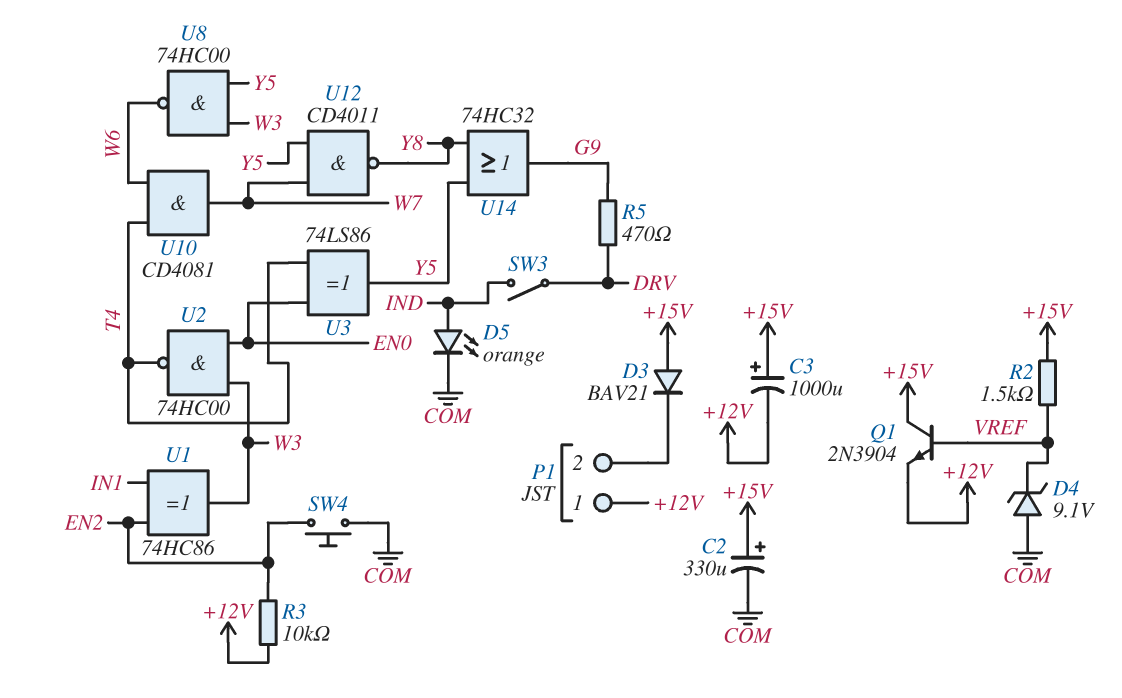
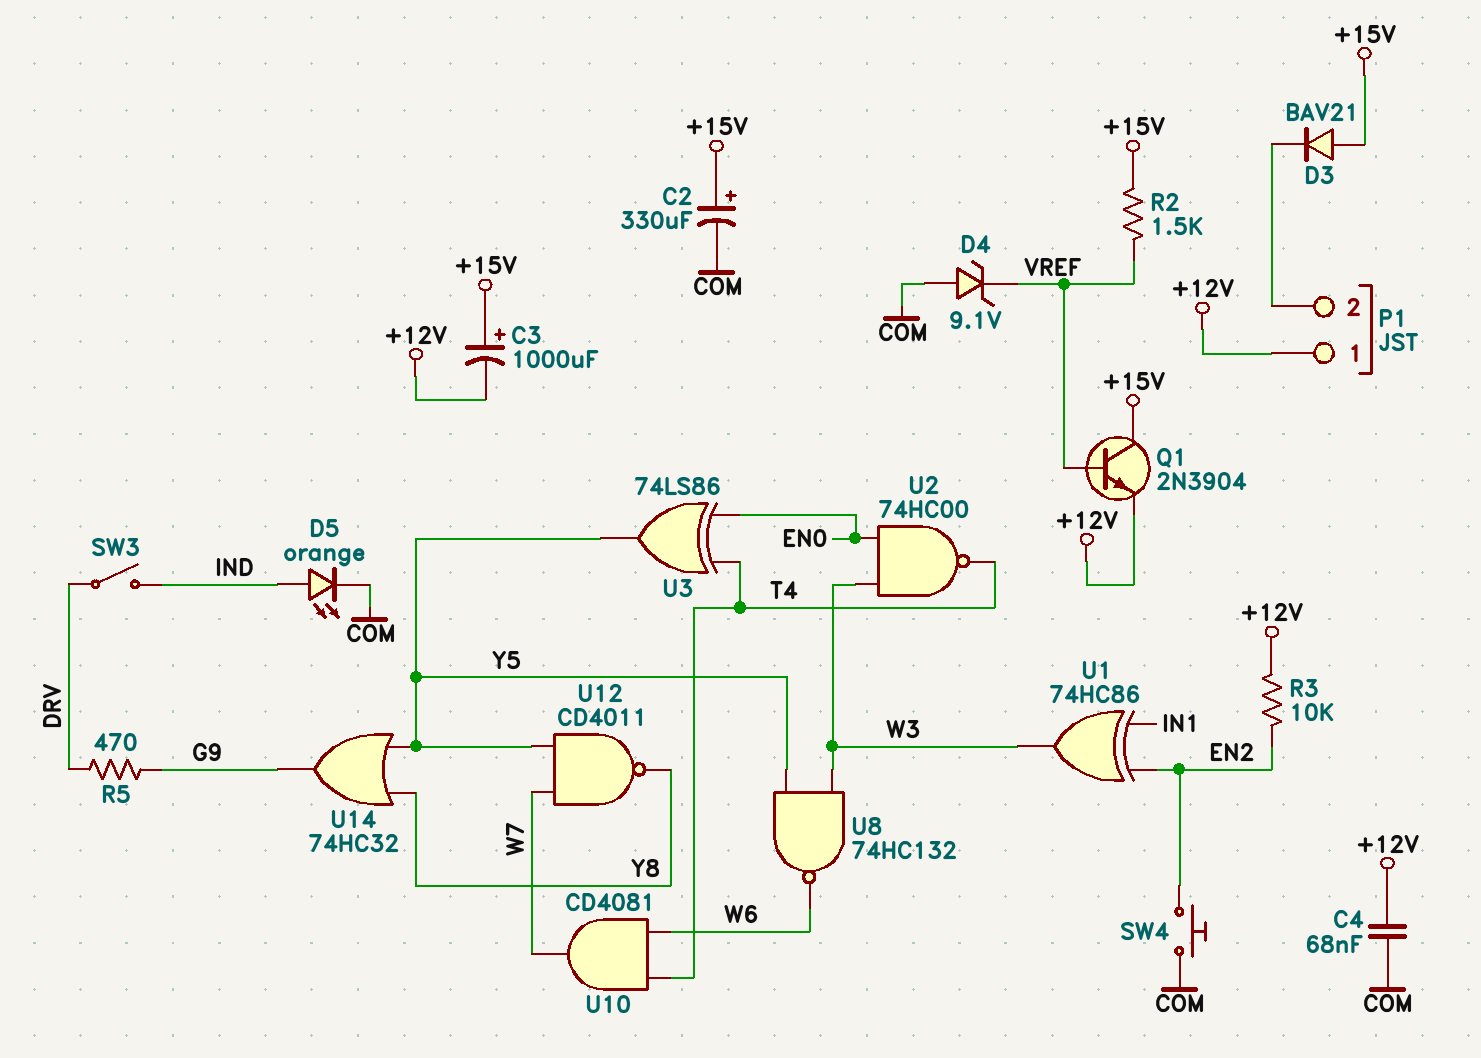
C4: none -> 68nF (+12V, COM)
U8: NAND 74HC00 (in W3, in Y5, out W6) -> NAND 74HC132 (in W3, in Y5, out W6)

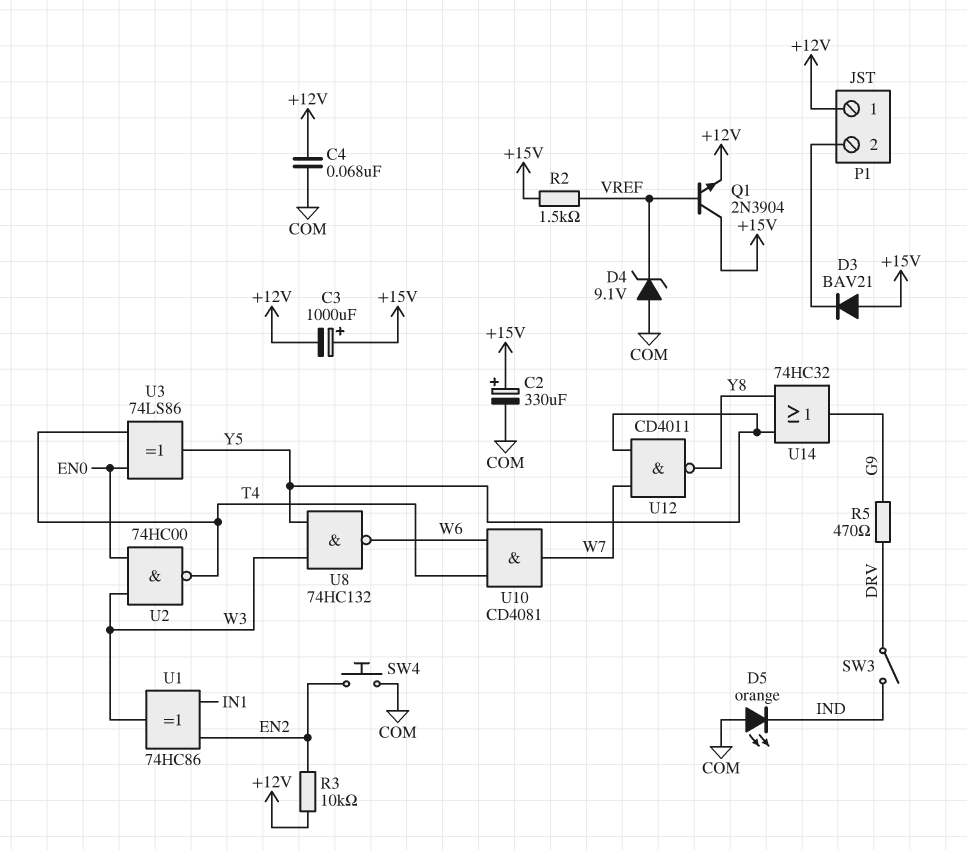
D5: LED orange (A IND, K COM) -> LED orange (A COM, K IND)

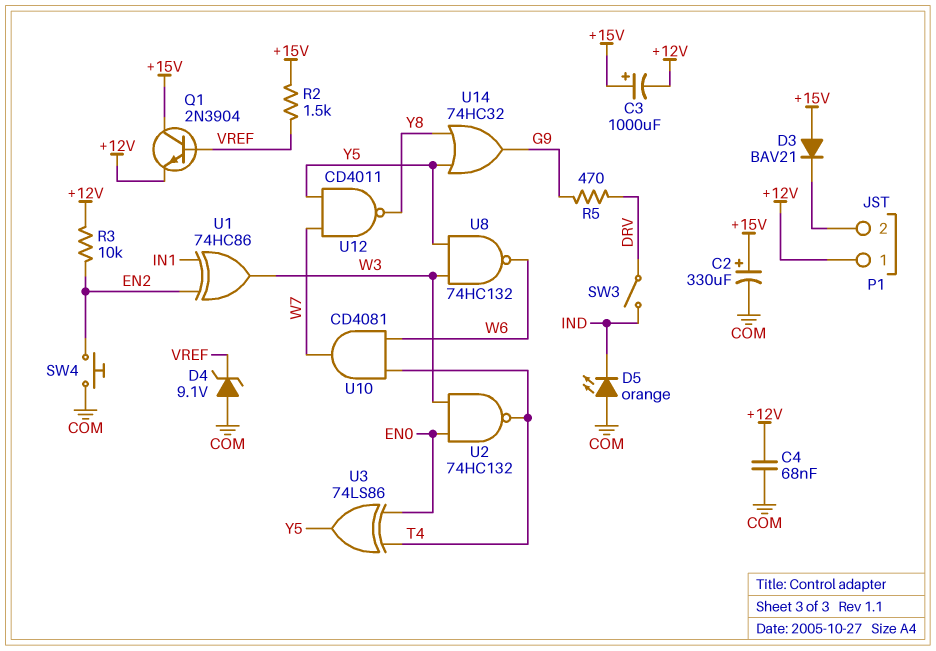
U2: NAND 74HC00 (in EN0, in W3, out T4) -> NAND 74HC132 (in EN0, in W3, out T4)

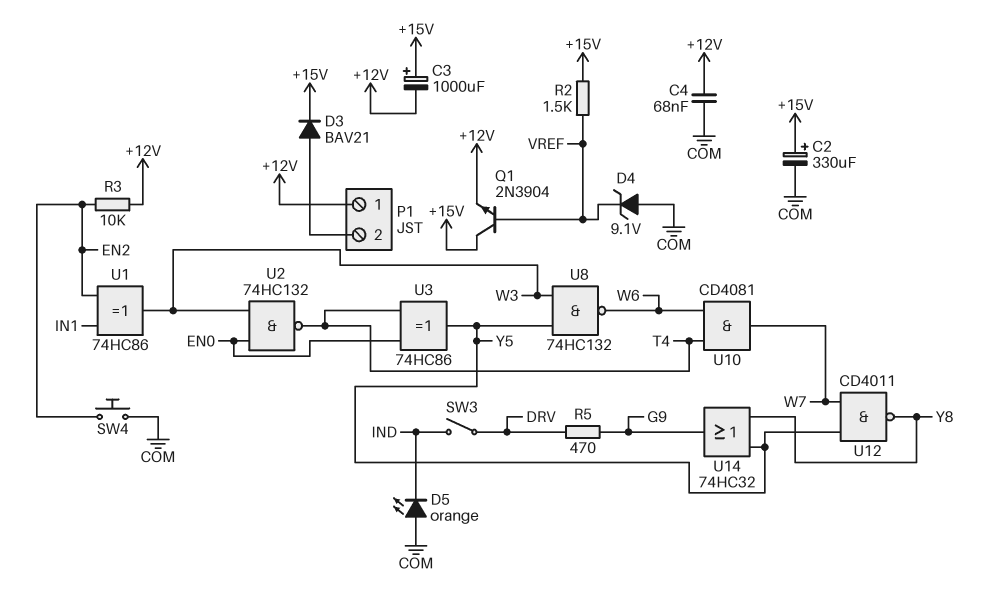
D3: diode BAV21 (A +15V, K P1/2) -> diode BAV21 (A P1/2, K +15V)
U3: XOR 74LS86 (in EN0, in T4, out Y5) -> XOR 74HC86 (in EN0, in T4, out Y5)

